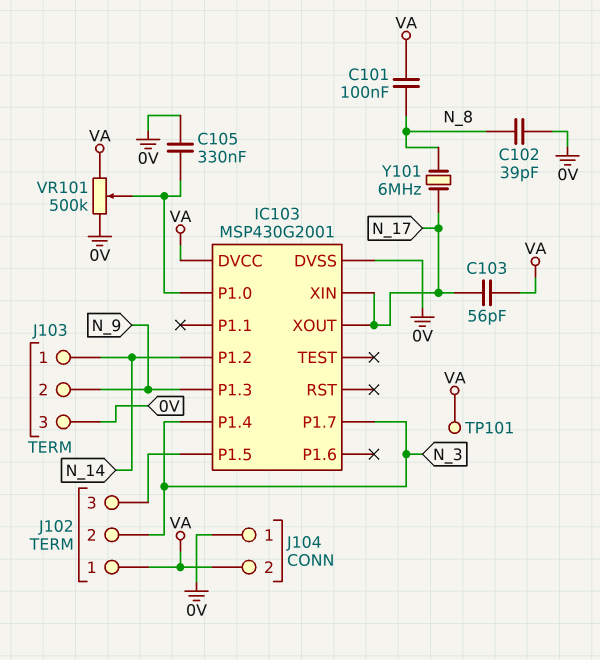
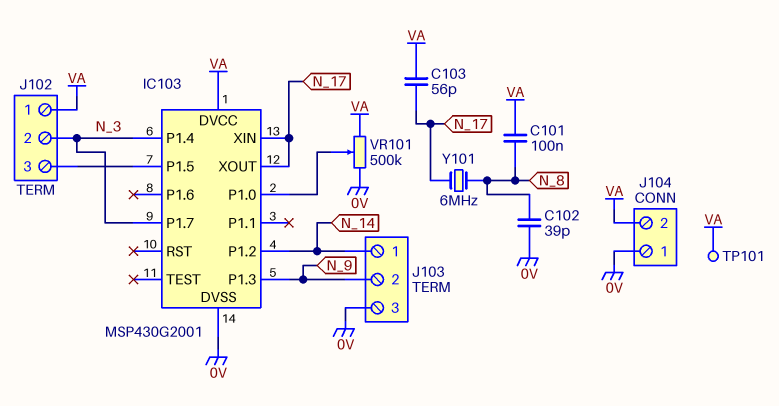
C105: 330nF (0V, IC103/P1.0) -> none

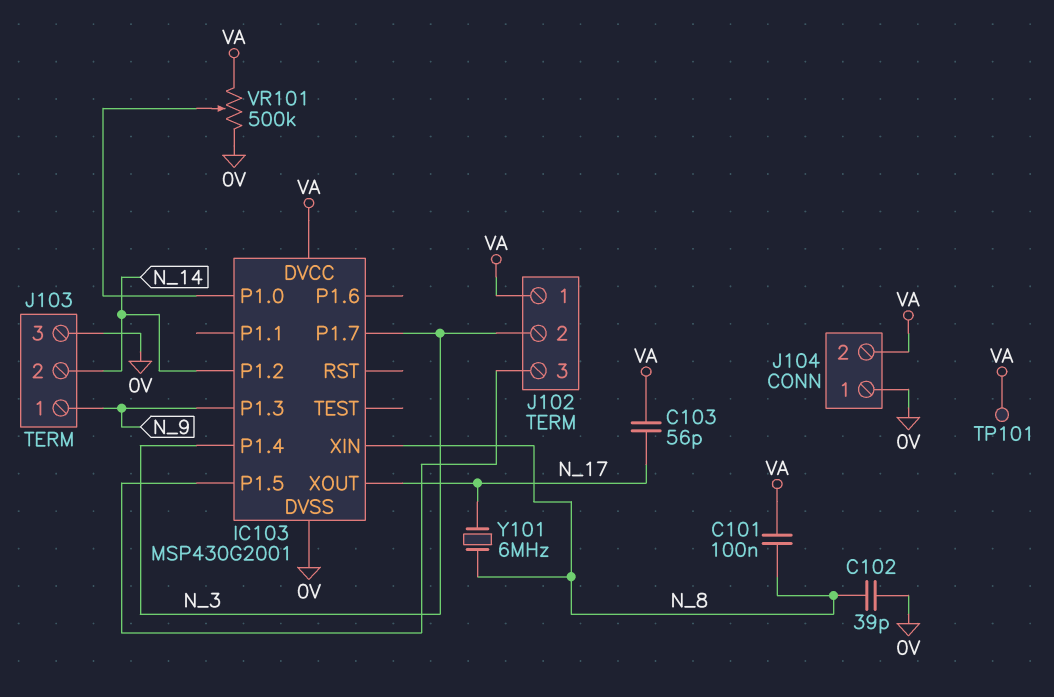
IC103 pin XIN: N_17 -> N_8
J103 pin 1: N_14 -> N_9
J103 pin 2: N_9 -> N_14

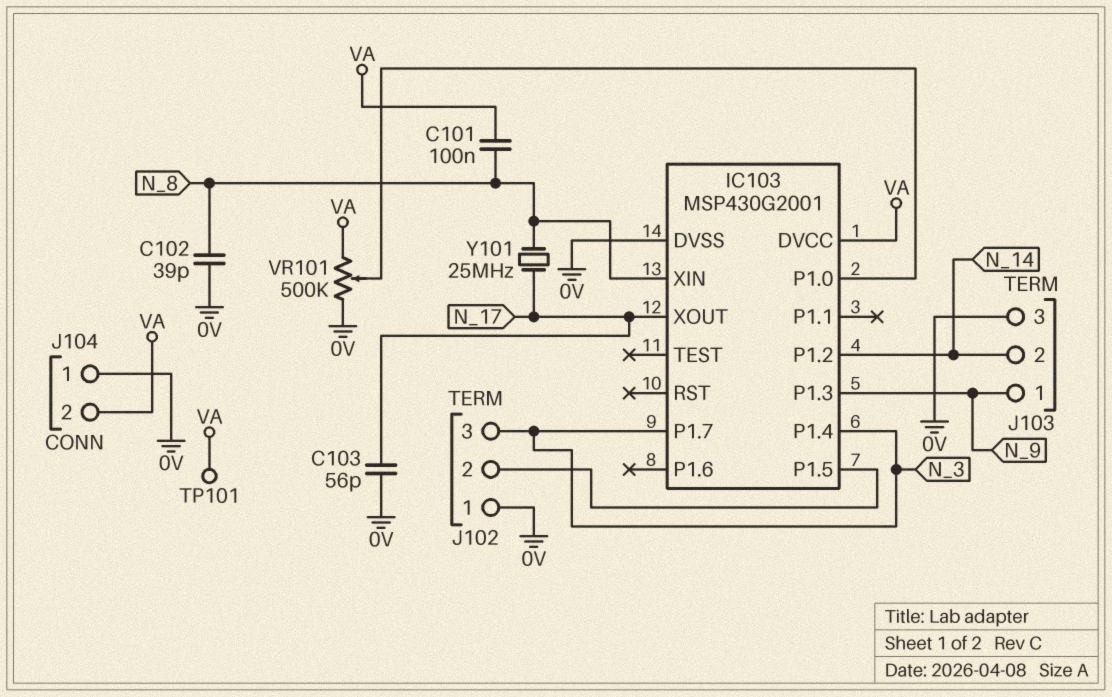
C103: 56pF (N_17, VA) -> 56pF (0V, N_17)
J102 pin 1: VA -> 0V
J102 pin 2: N_3 -> IC103/P1.5
J102 pin 3: IC103/P1.5 -> N_3
Y101: 6MHz (N_8, N_17) -> 25MHz (N_8, N_17)

